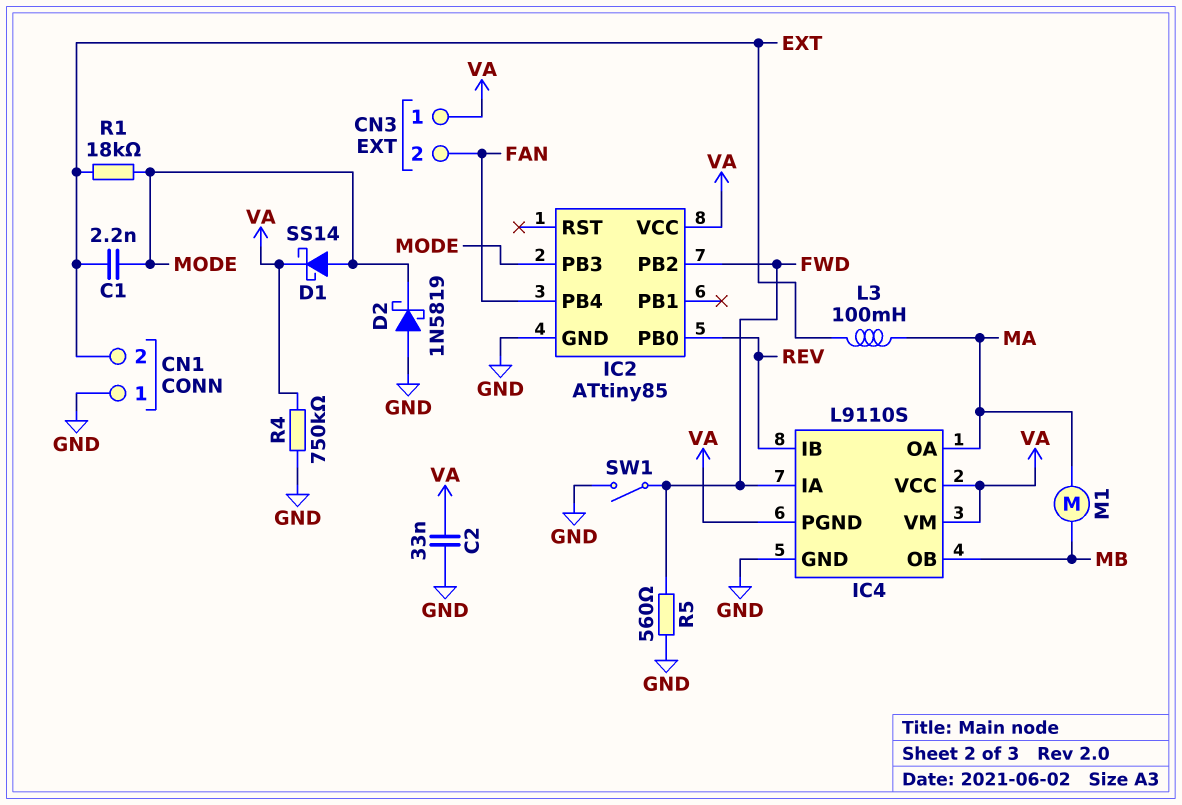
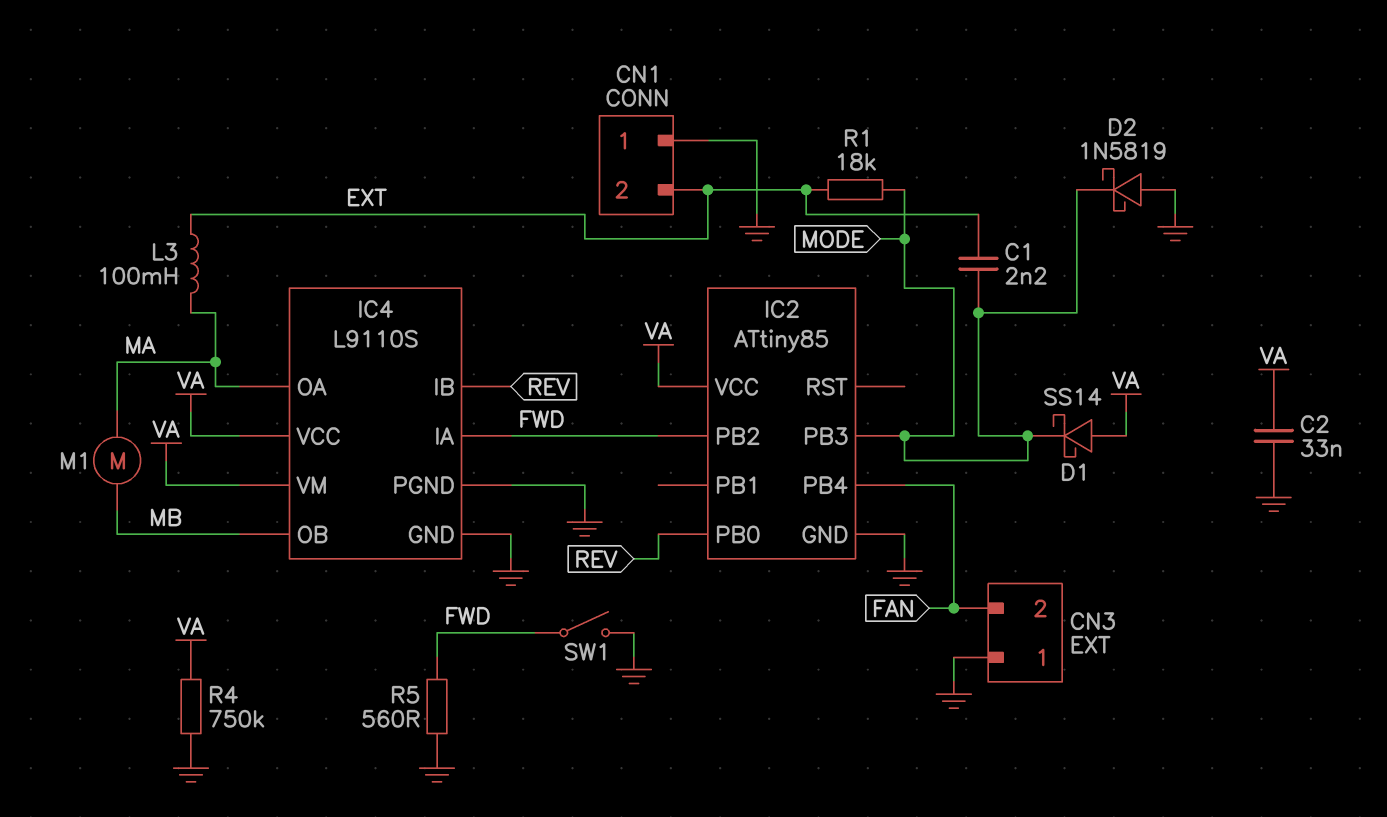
CN3 pin 1: VA -> GND
D1: schottky SS14 (A MODE, K VA) -> schottky SS14 (A VA, K MODE)
IC4 pin PGND: VA -> GND

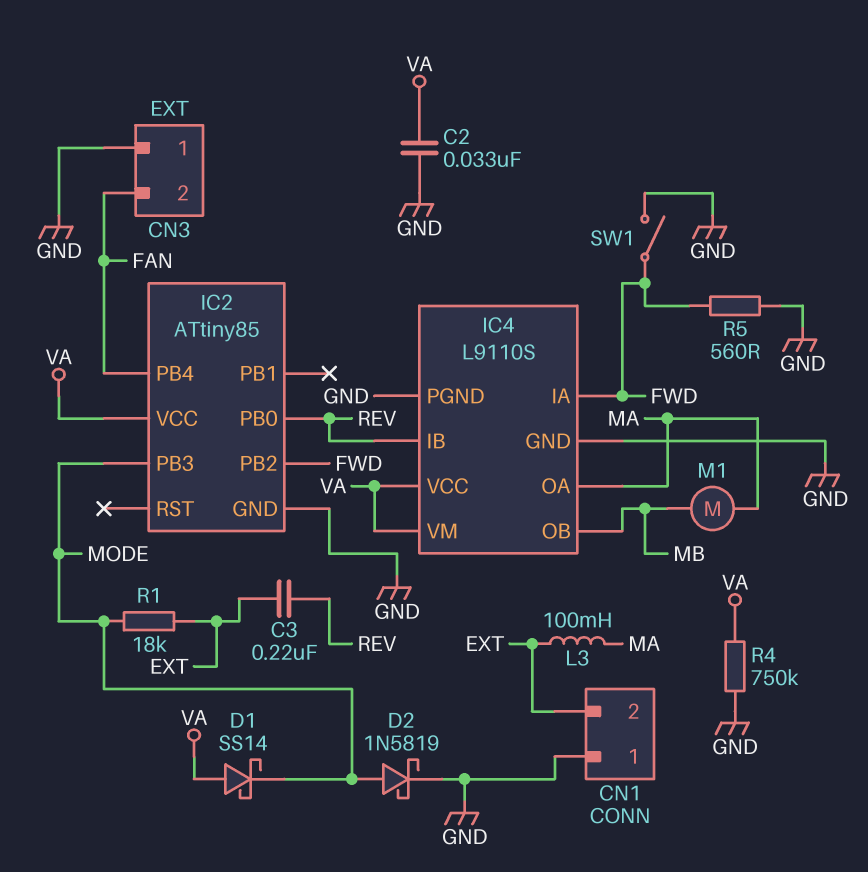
C1: 2.2nF (EXT, MODE) -> none
C3: none -> 220nF (EXT, REV)
D2: schottky 1N5819 (A GND, K MODE) -> schottky 1N5819 (A MODE, K GND)

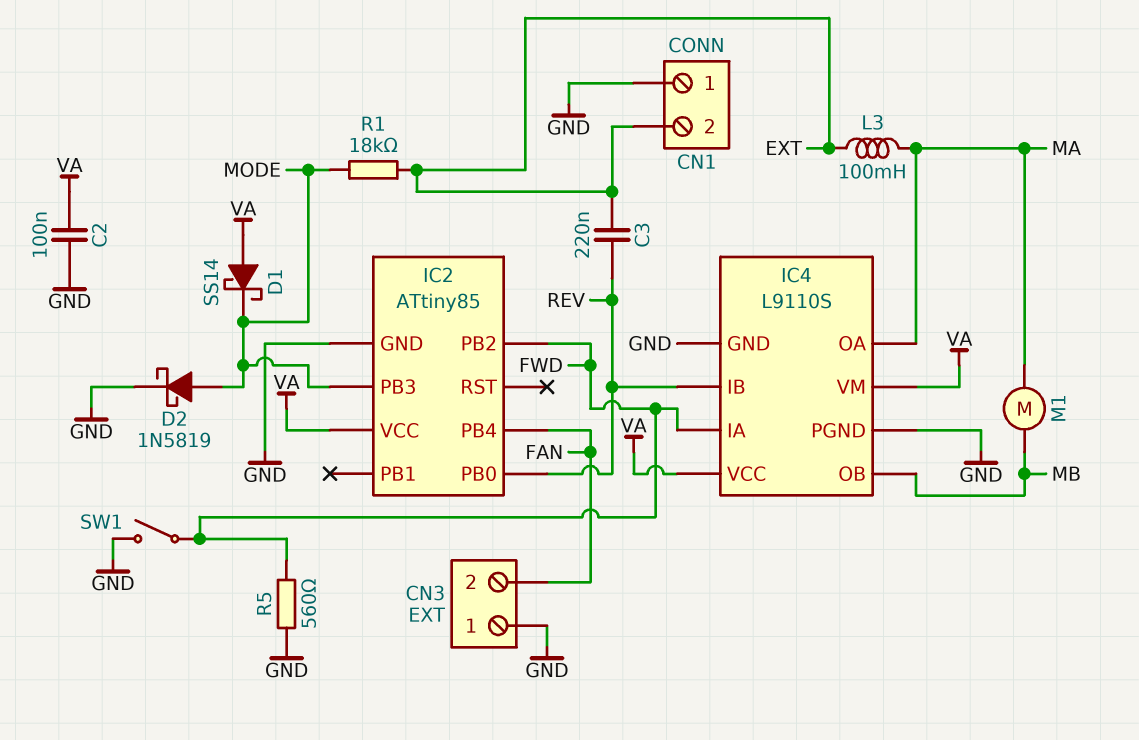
C2: 33nF (GND, VA) -> 100nF (GND, VA)
R4: 750k (GND, VA) -> none

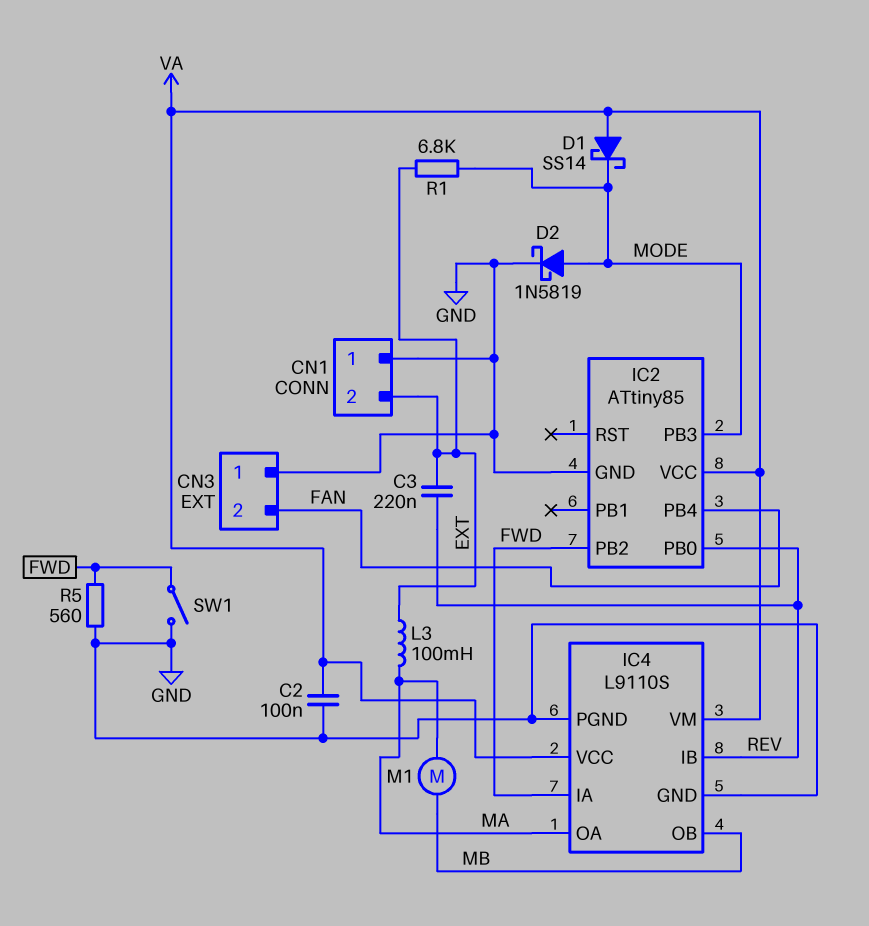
R1: 18k (EXT, MODE) -> 6.8k (EXT, MODE)

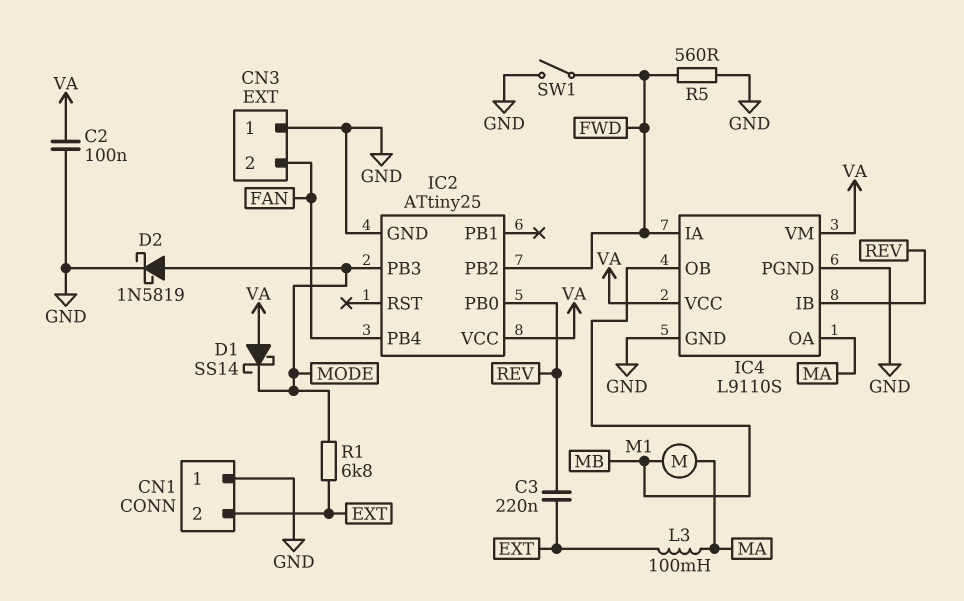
IC2: ATtiny85 -> ATtiny25

